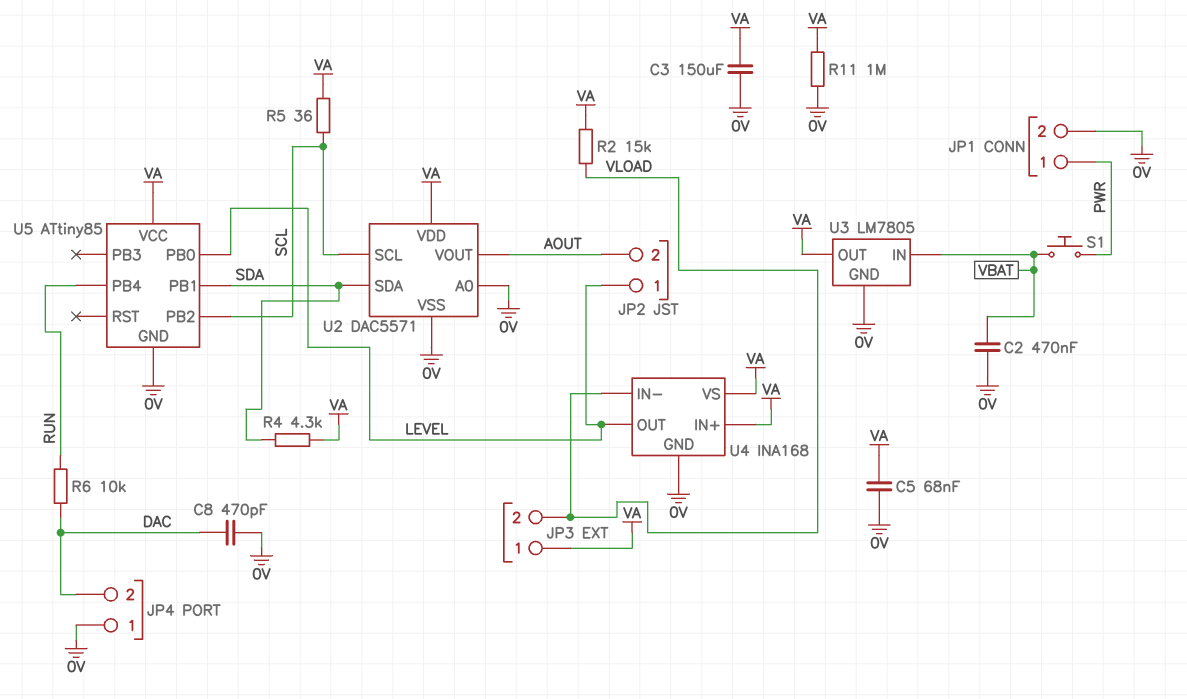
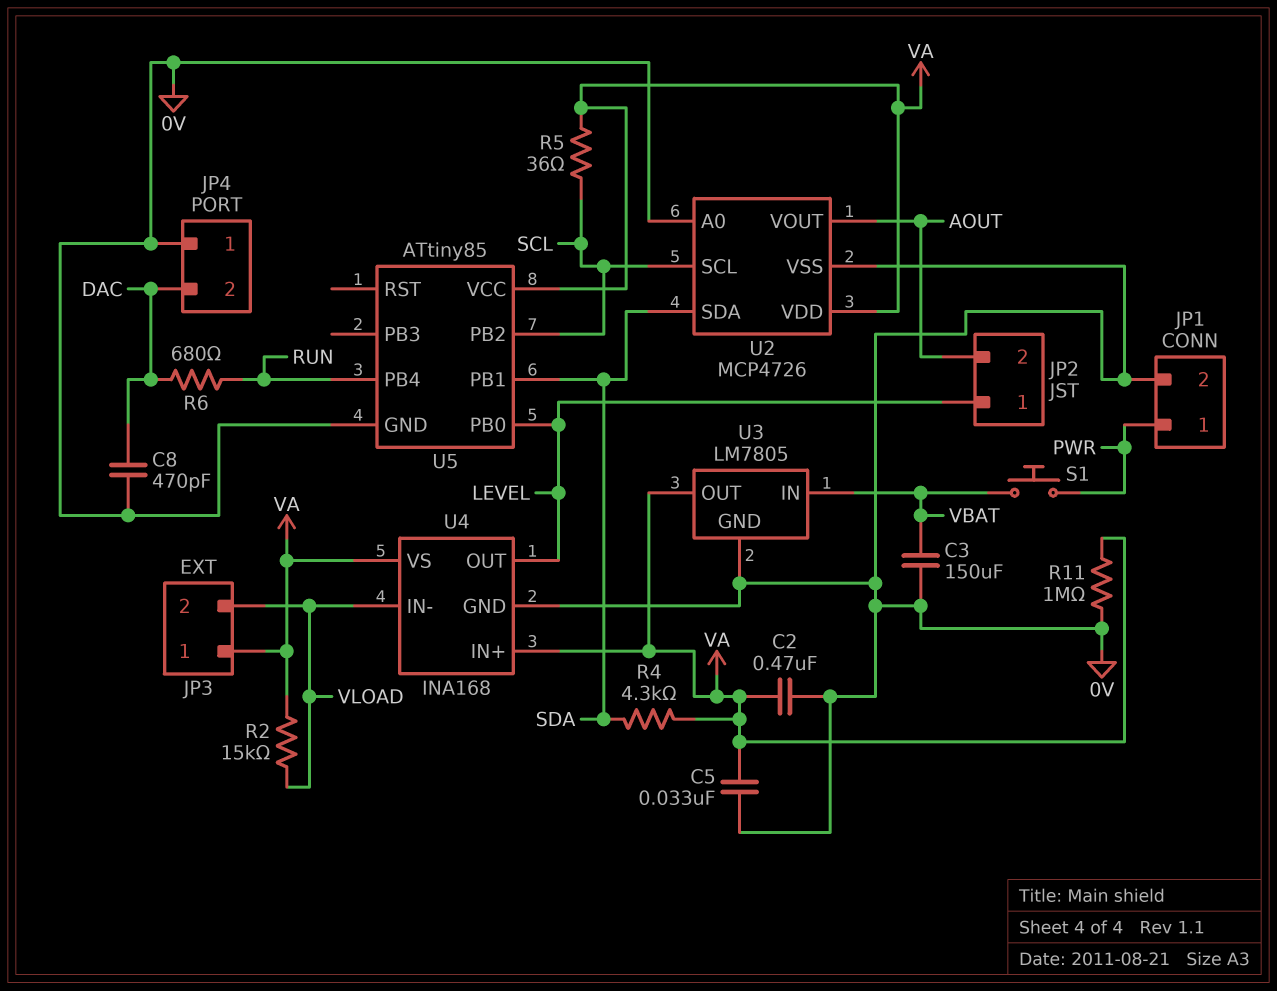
C2: 470nF (0V, VBAT) -> 470nF (0V, VA)
C3: 150uF (0V, VA) -> 150uF (0V, VBAT)
C5: 68nF (0V, VA) -> 33nF (0V, VA)
R6: 10k (DAC, RUN) -> 680 (DAC, RUN)
U2: DAC5571 -> MCP4726

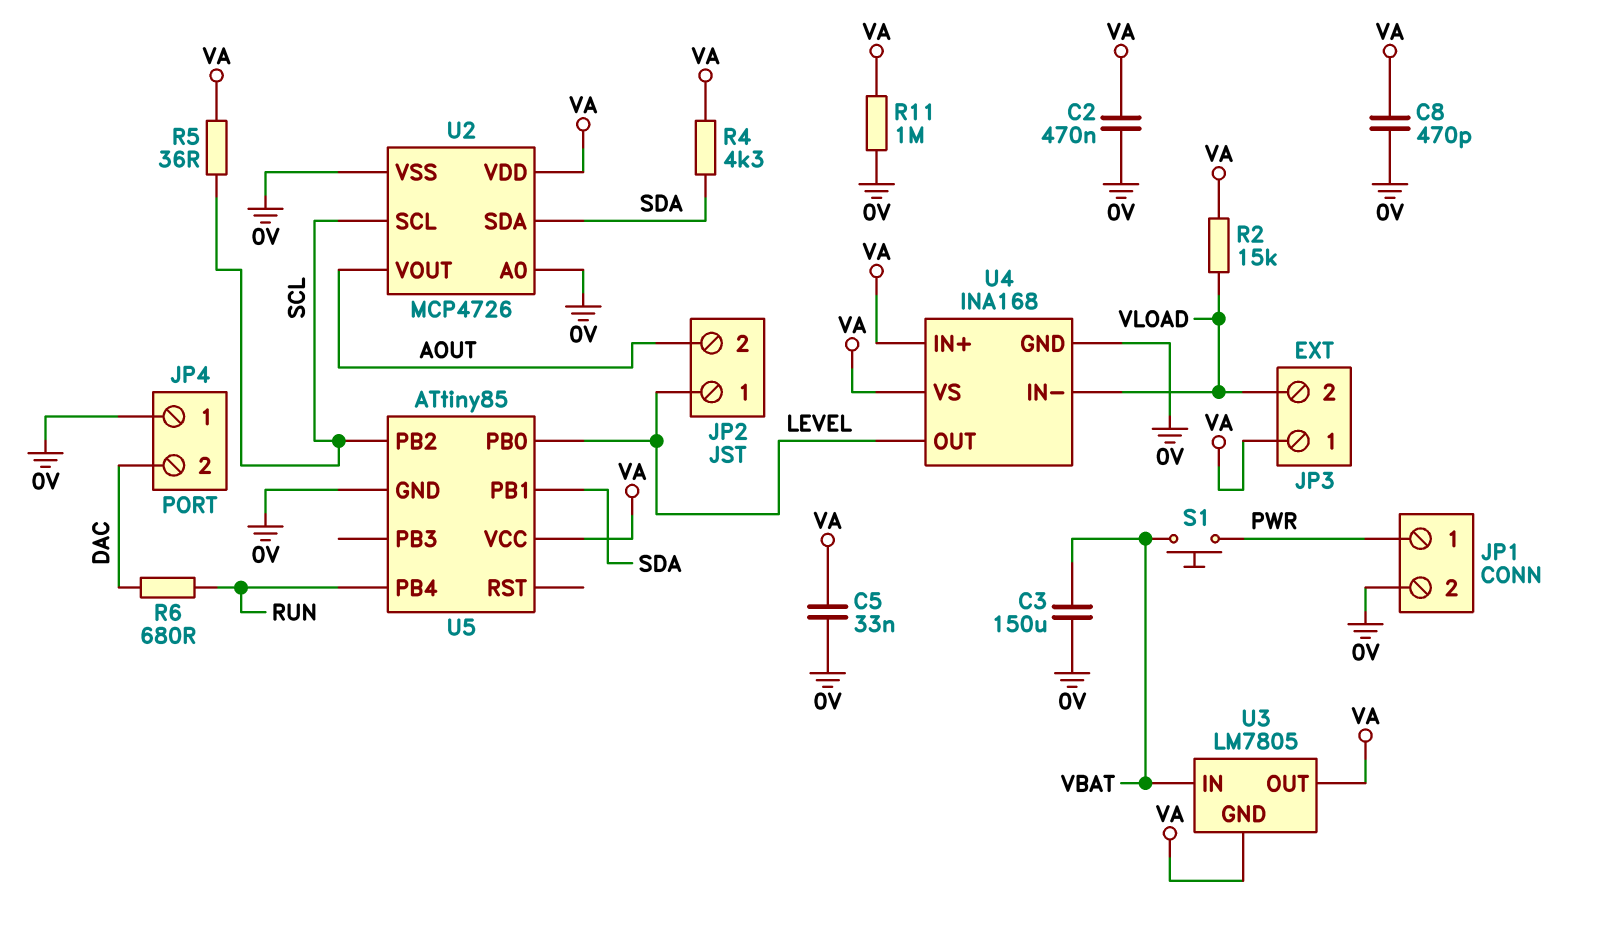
C8: 470pF (0V, DAC) -> 470pF (0V, VA)
U3 pin GND: 0V -> VA

